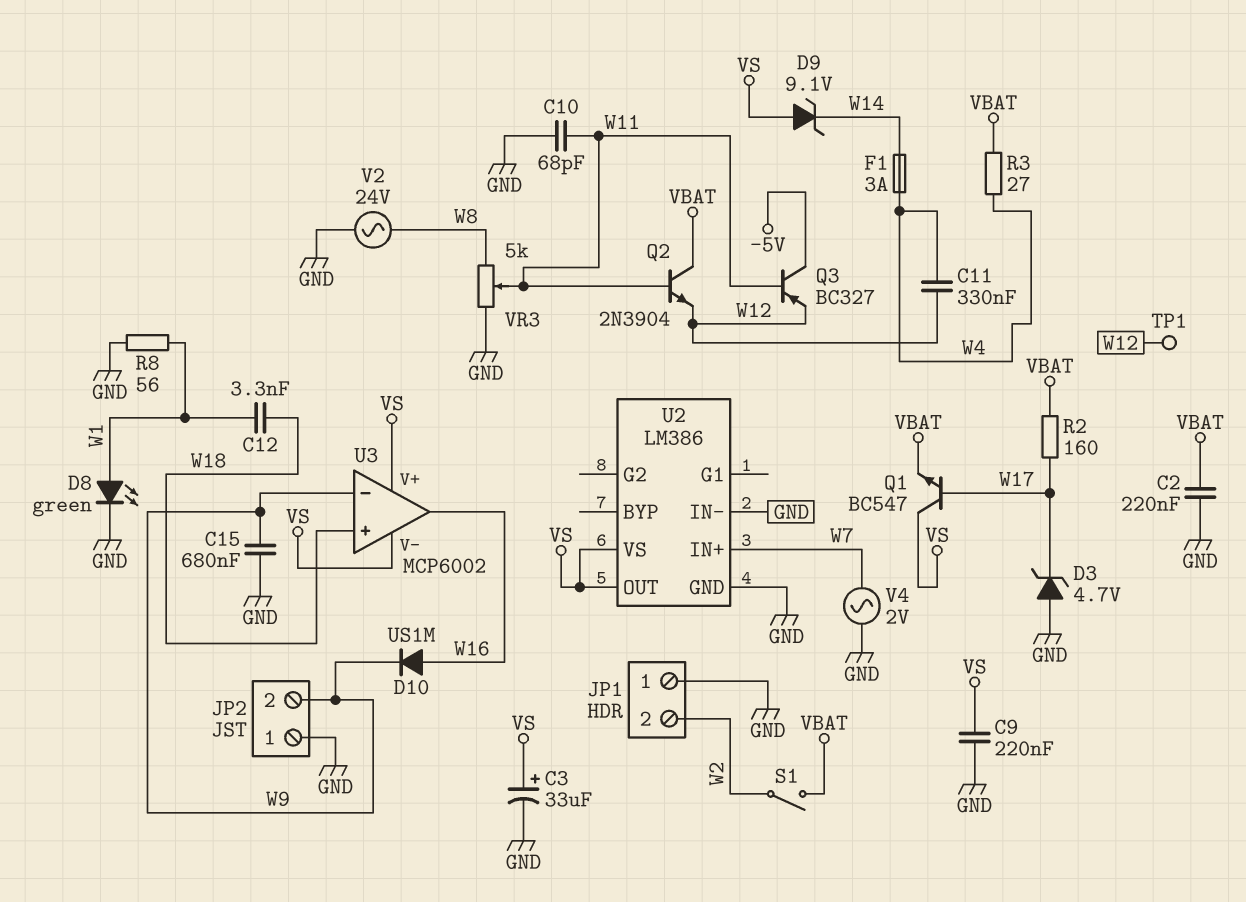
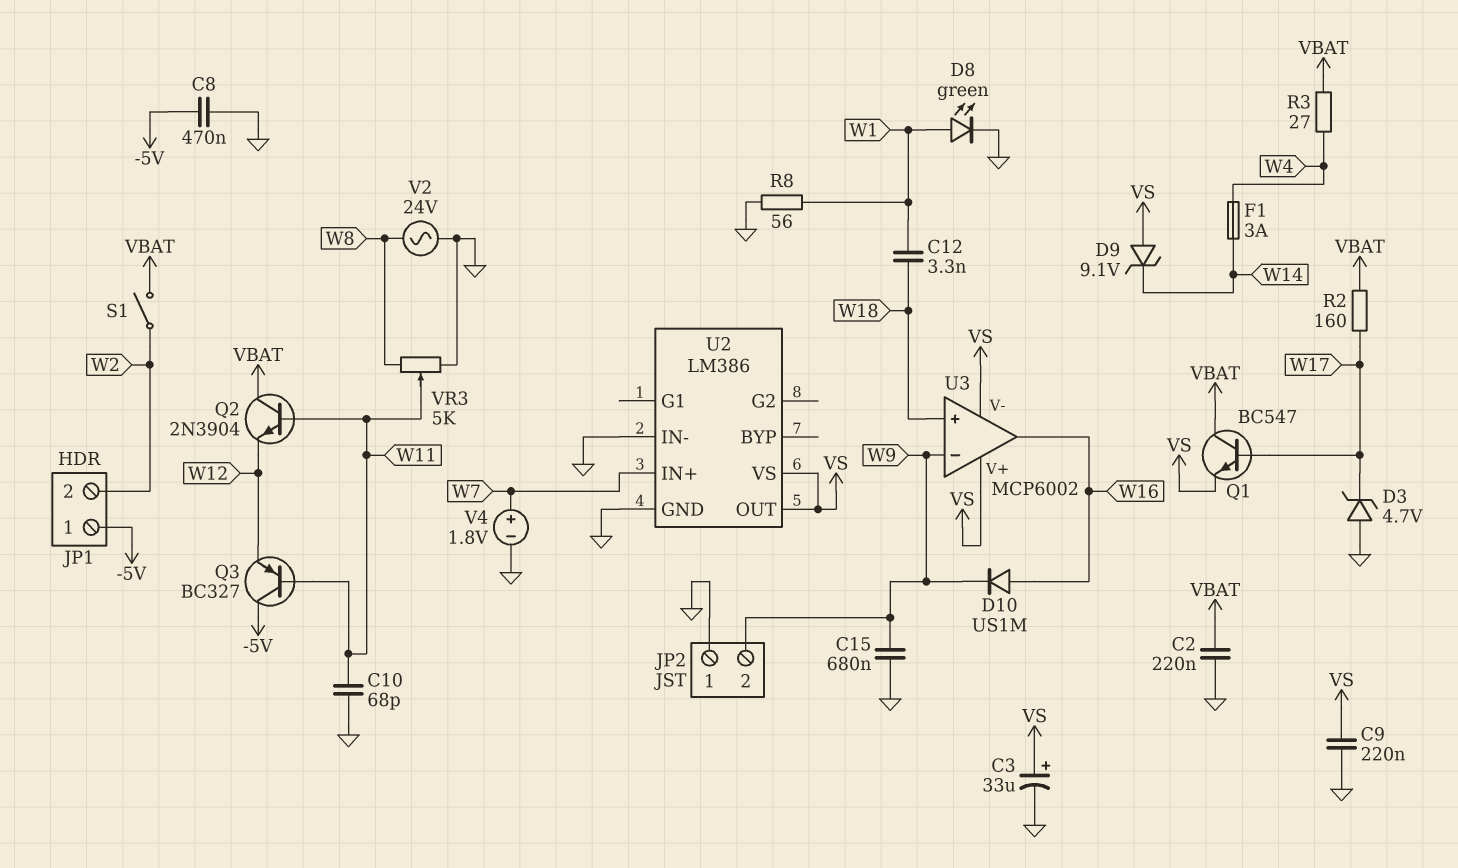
C8: none -> 470nF (-5V, GND)
C11: 330nF (W4, W12) -> none
JP1 pin 1: GND -> -5V
Q1: NPN BC547 (B W17, C VS, E VBAT) -> NPN BC547 (B W17, C VBAT, E VS)
TP1: test point (W12) -> none
V4: AC 2V (GND, W7) -> 1.8V (plus W7, minus GND)

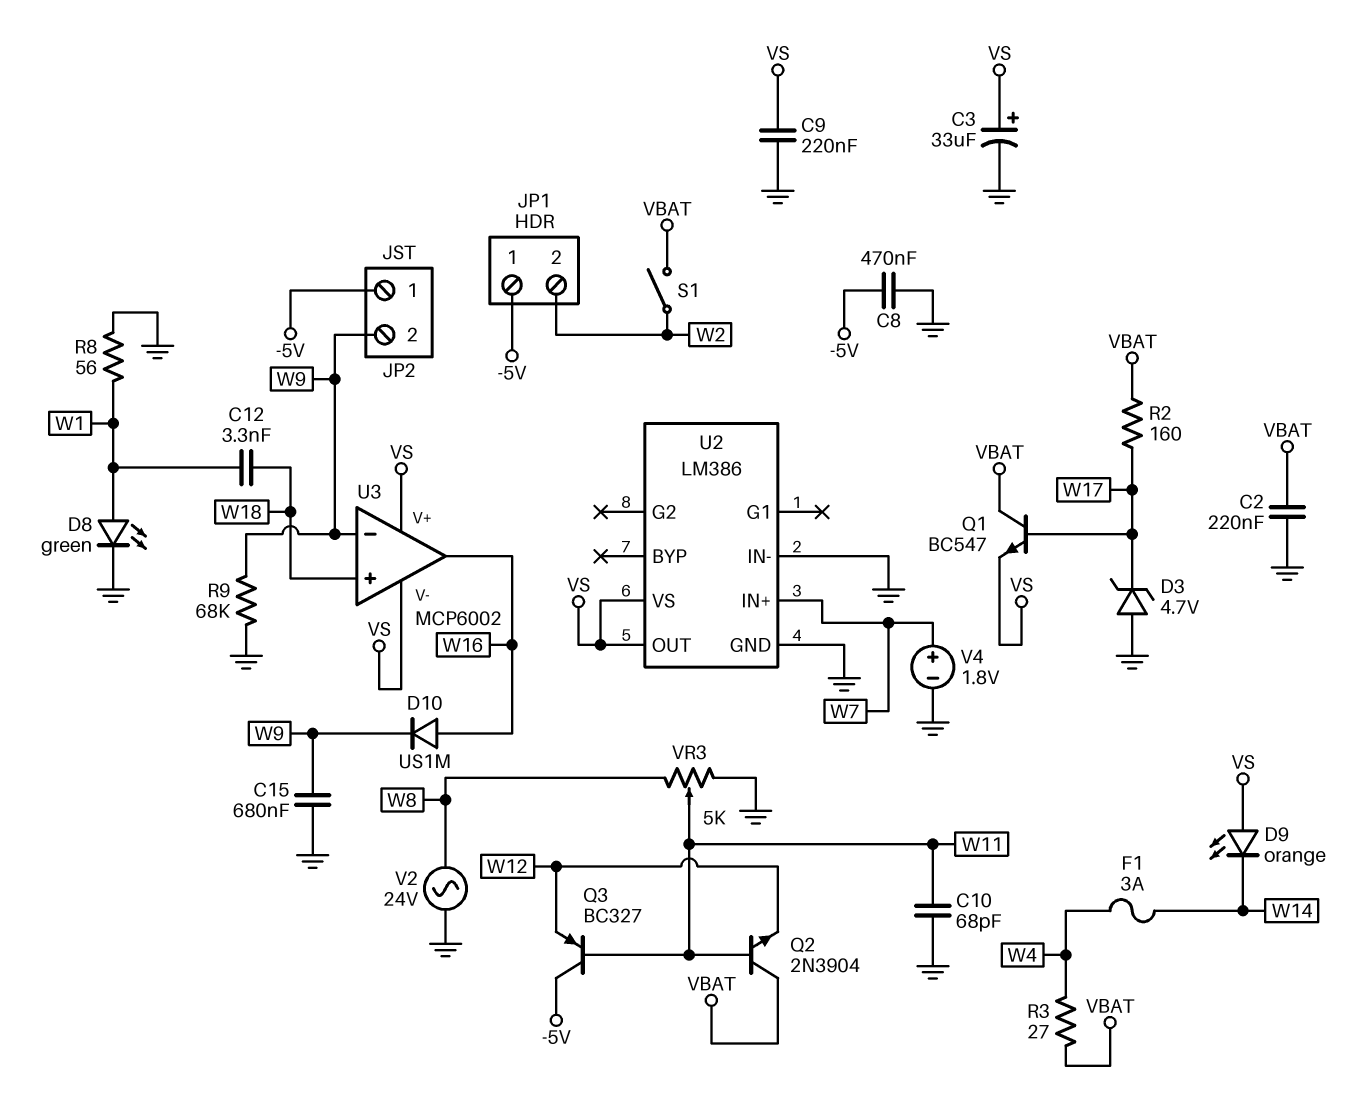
D9: zener 9.1V (A VS, K W14) -> LED orange (A VS, K W14)
JP2 pin 1: GND -> -5V
R9: none -> 68k (GND, W9)

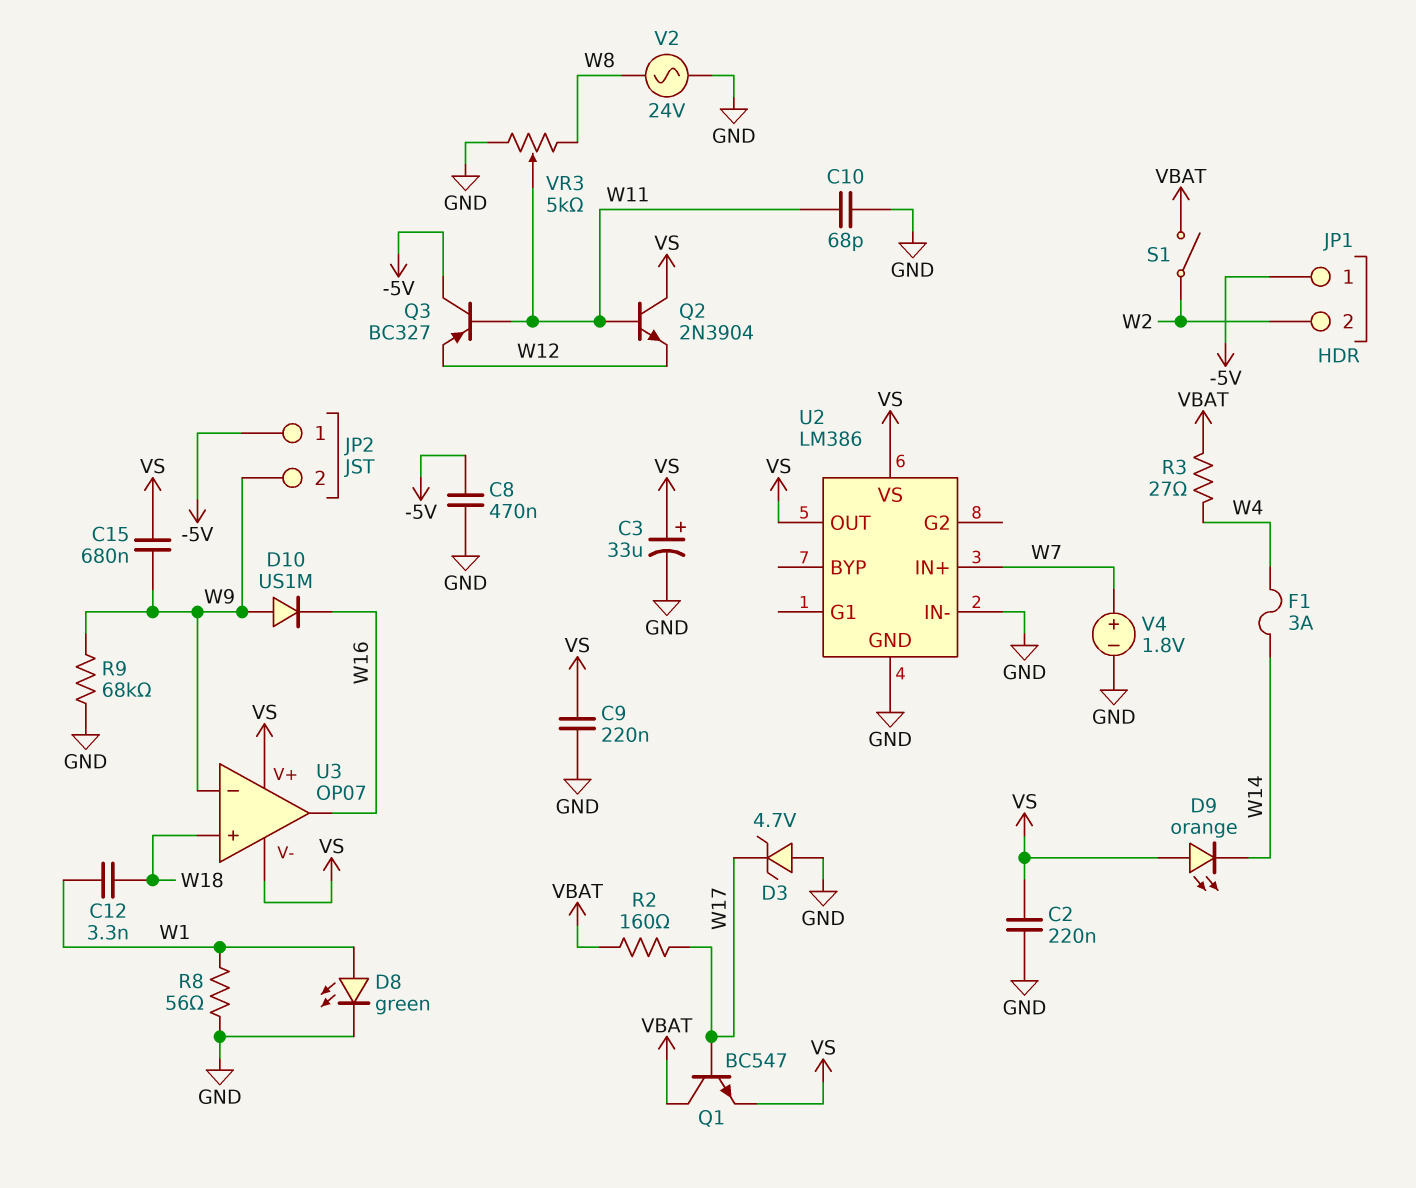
C2: 220nF (GND, VBAT) -> 220nF (GND, VS)
C15: 680nF (GND, W9) -> 680nF (VS, W9)
D10: diode US1M (A W16, K W9) -> diode US1M (A W9, K W16)
Q2: NPN 2N3904 (B W11, C VBAT, E W12) -> NPN 2N3904 (B W11, C VS, E W12)
U3: MCP6002 -> OP07

